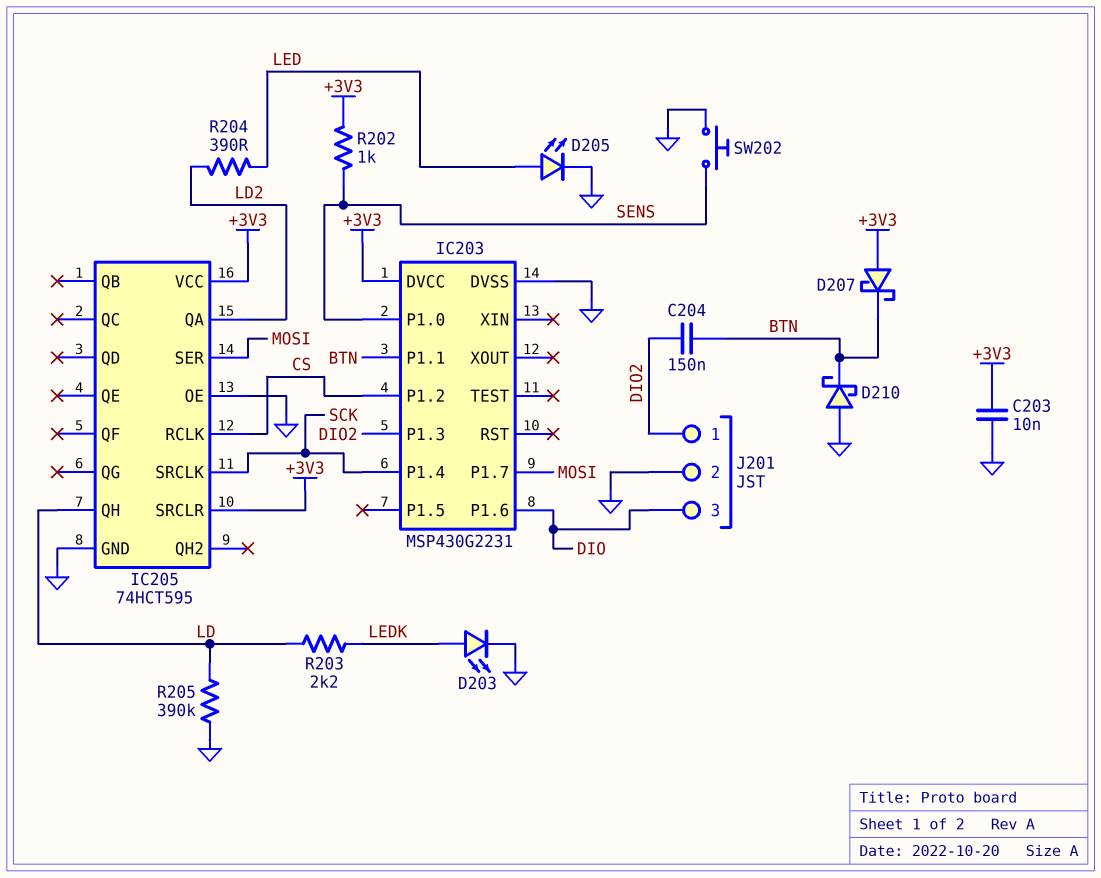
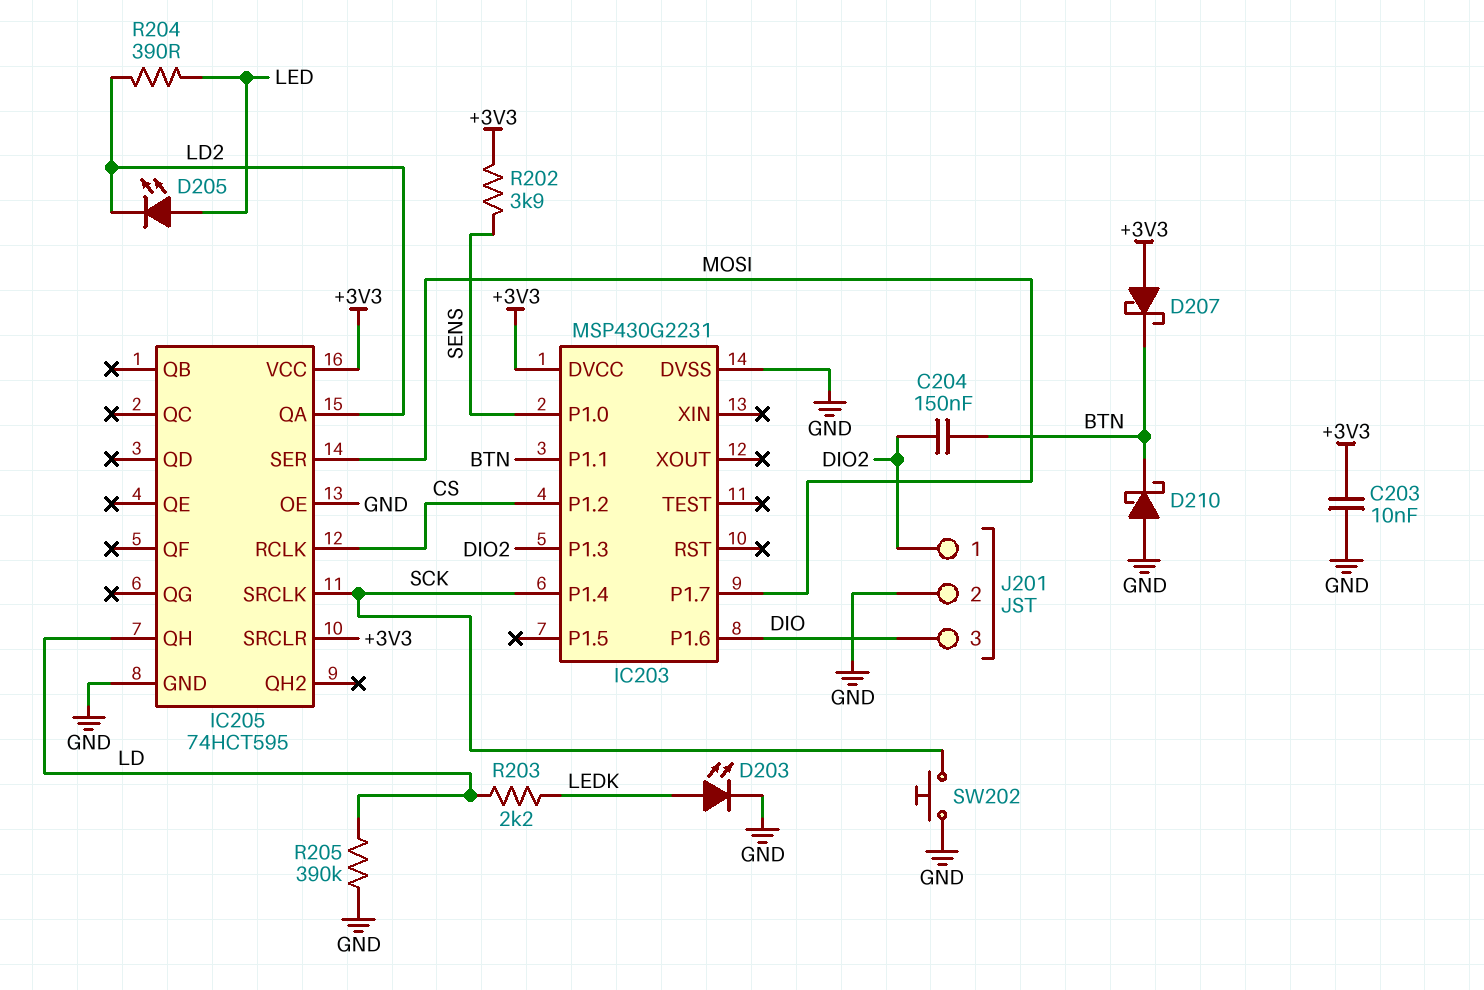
D205: LED (A LED, K GND) -> LED (A LED, K LD2)
R202: 1k (+3V3, SENS) -> 3.9k (+3V3, SENS)
SW202: button (GND, SENS) -> button (GND, SCK)

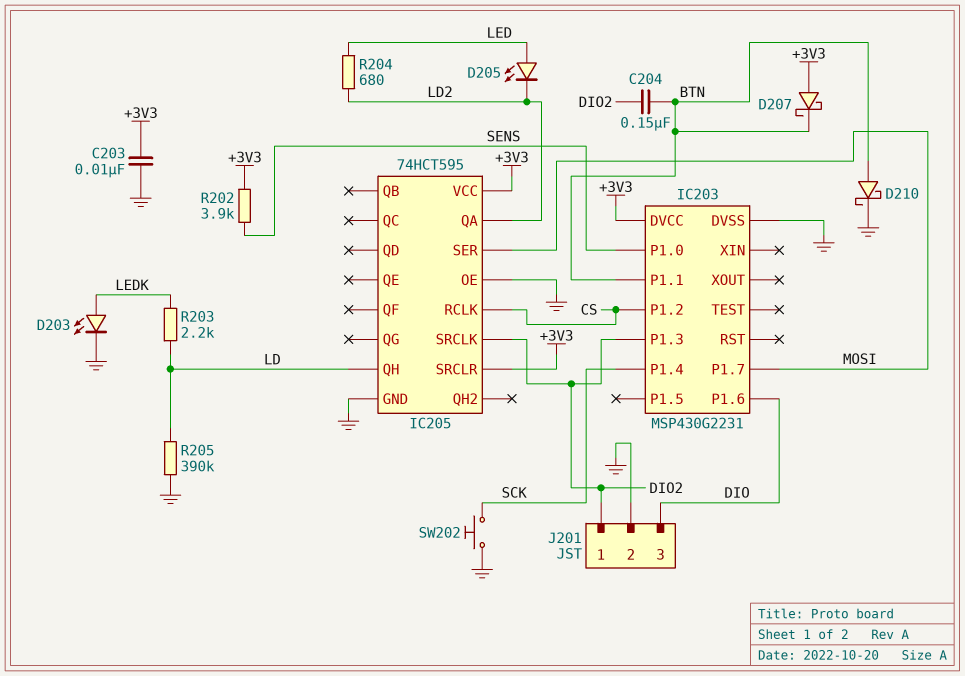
D210: schottky (A GND, K BTN) -> schottky (A BTN, K GND)
IC205 pin SRCLK: SCK -> DIO2
R204: 390 (LD2, LED) -> 680 (LD2, LED)

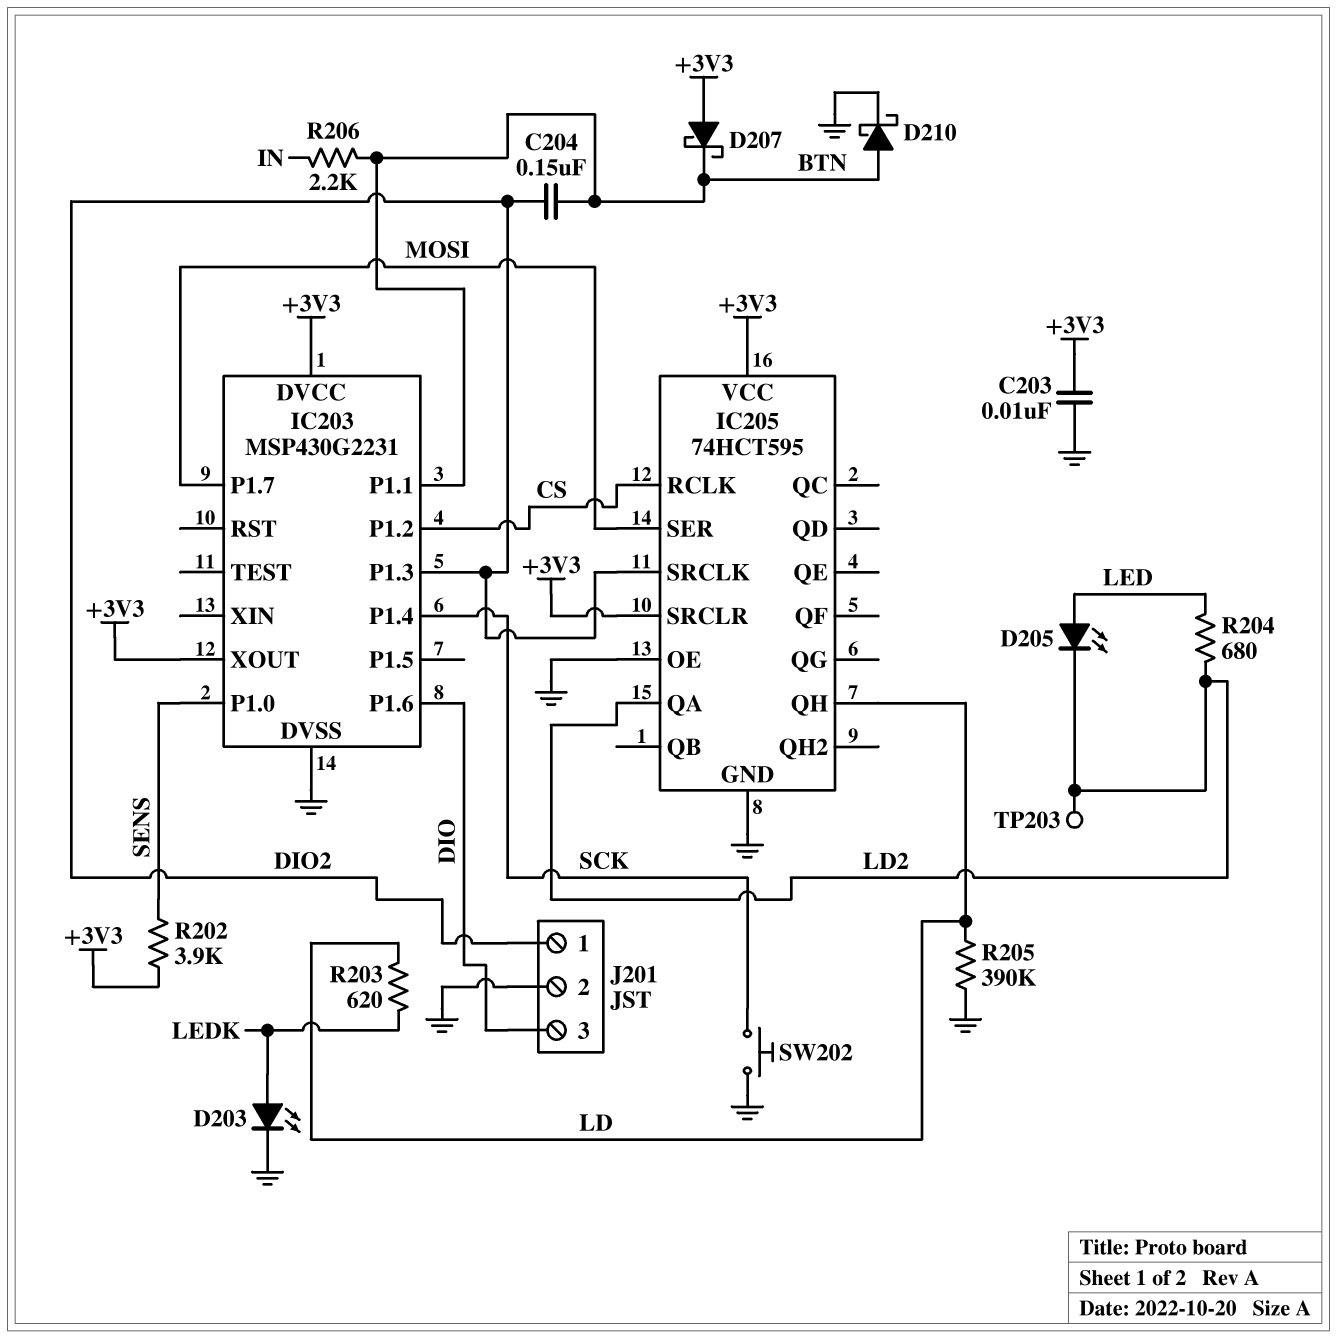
IC203 pin XOUT: none -> +3V3
R203: 2.2k (LD, LEDK) -> 620 (LD, LEDK)
R206: none -> 2.2k (BTN, IN)
TP203: none -> test point (LD2)

